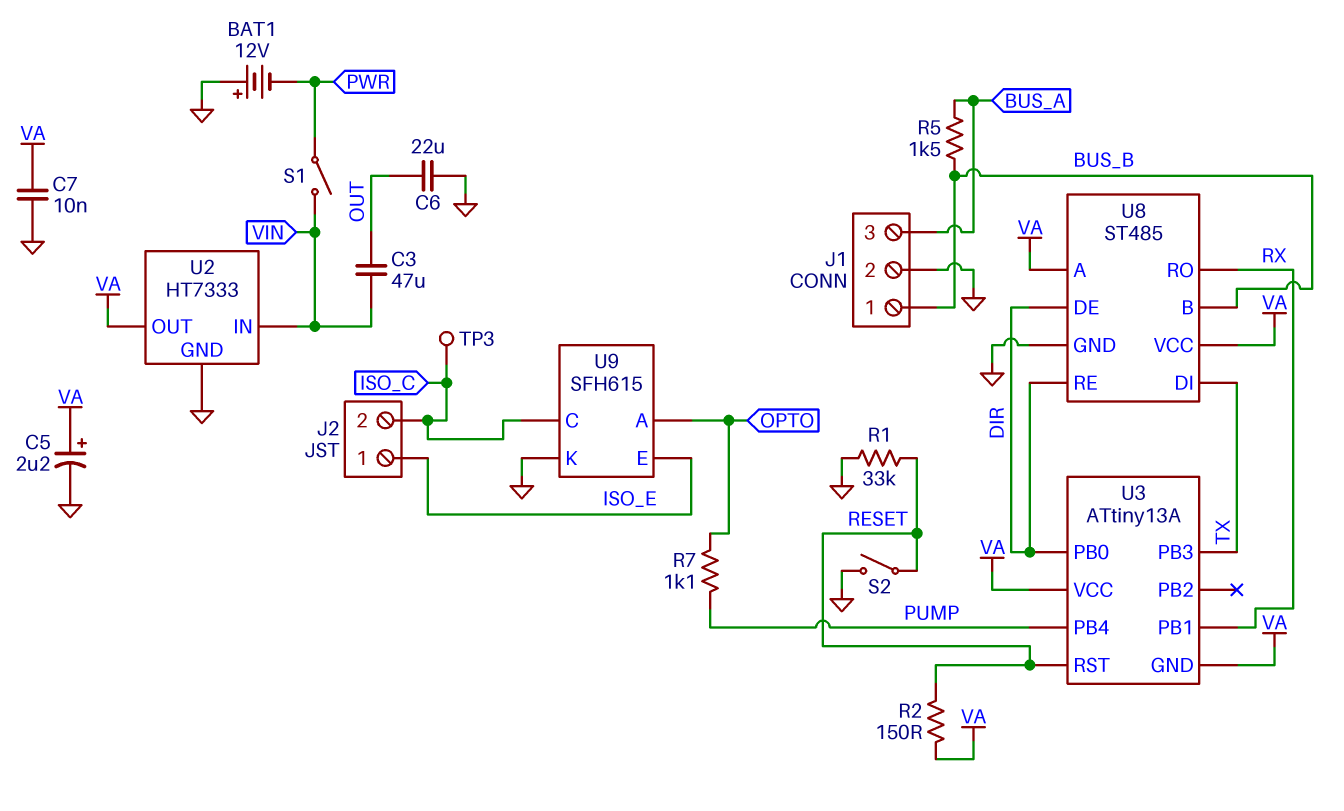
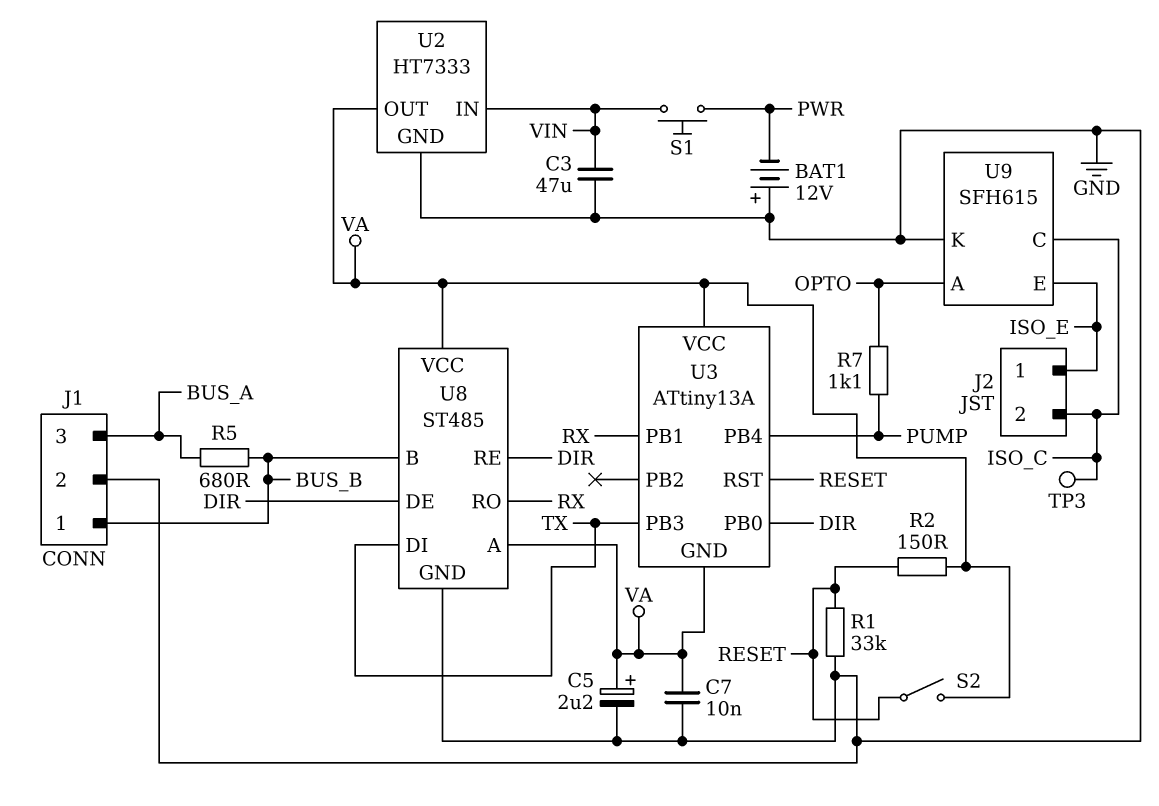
C3: 47uF (OUT, VIN) -> 47uF (GND, VIN)
C6: 22uF (GND, OUT) -> none
R5: 1.5k (BUS_A, BUS_B) -> 680 (BUS_A, BUS_B)
S1: switch (PWR, VIN) -> button (PWR, VIN)
S2: switch (GND, RESET) -> switch (RESET, VA)

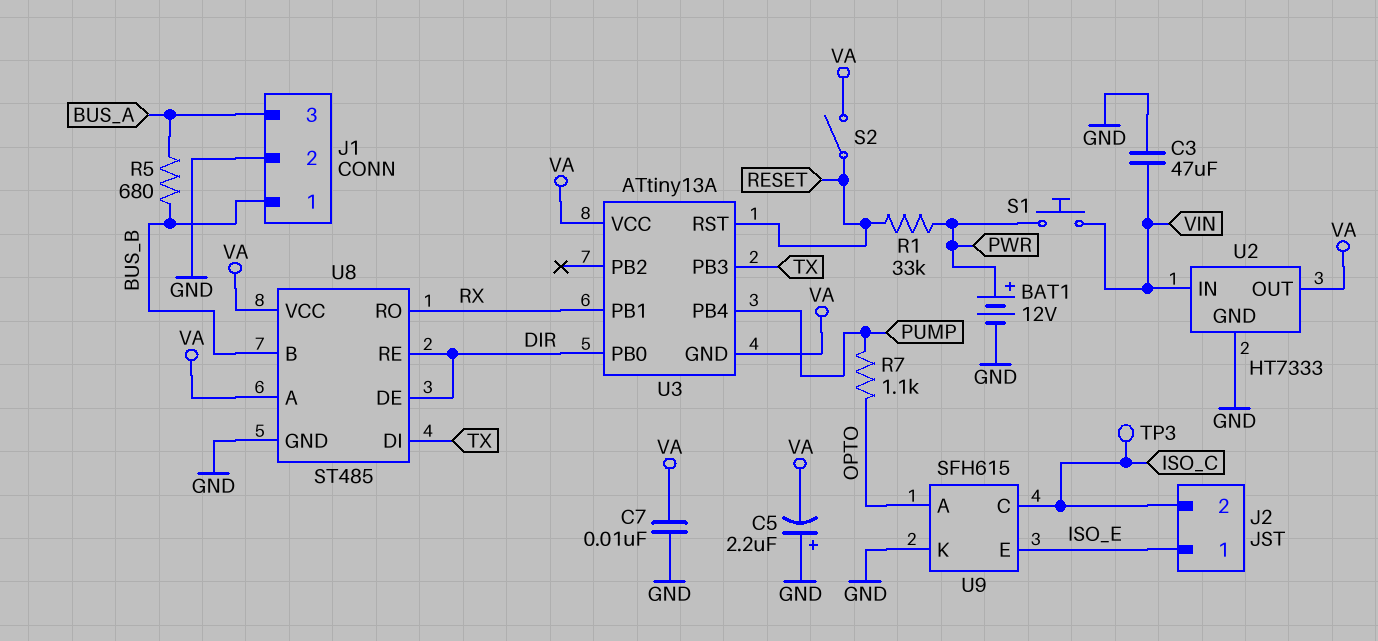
BAT1: 12V (plus GND, minus PWR) -> 12V (plus PWR, minus GND)
C5: 2.2uF (plus VA, minus GND) -> 2.2uF (plus GND, minus VA)
R1: 33k (GND, RESET) -> 33k (PWR, RESET)
R2: 150 (RESET, VA) -> none

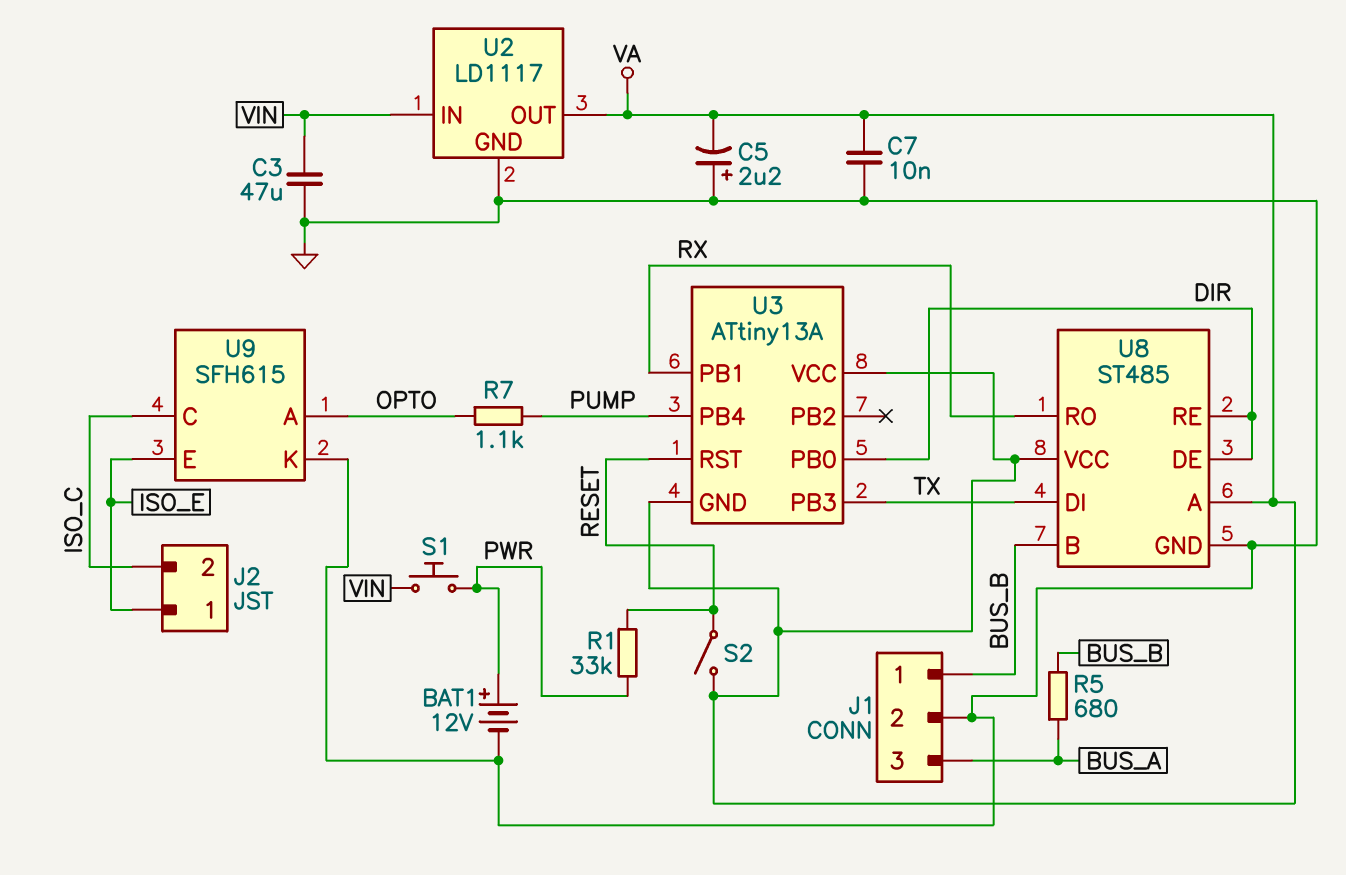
TP3: test point (ISO_C) -> none
U2: HT7333 -> LD1117

